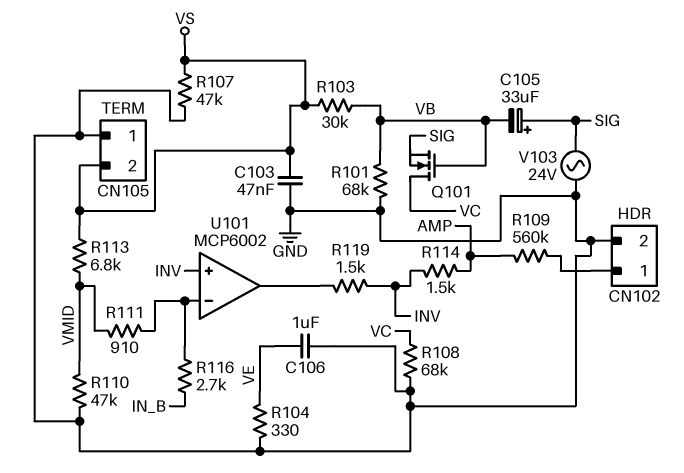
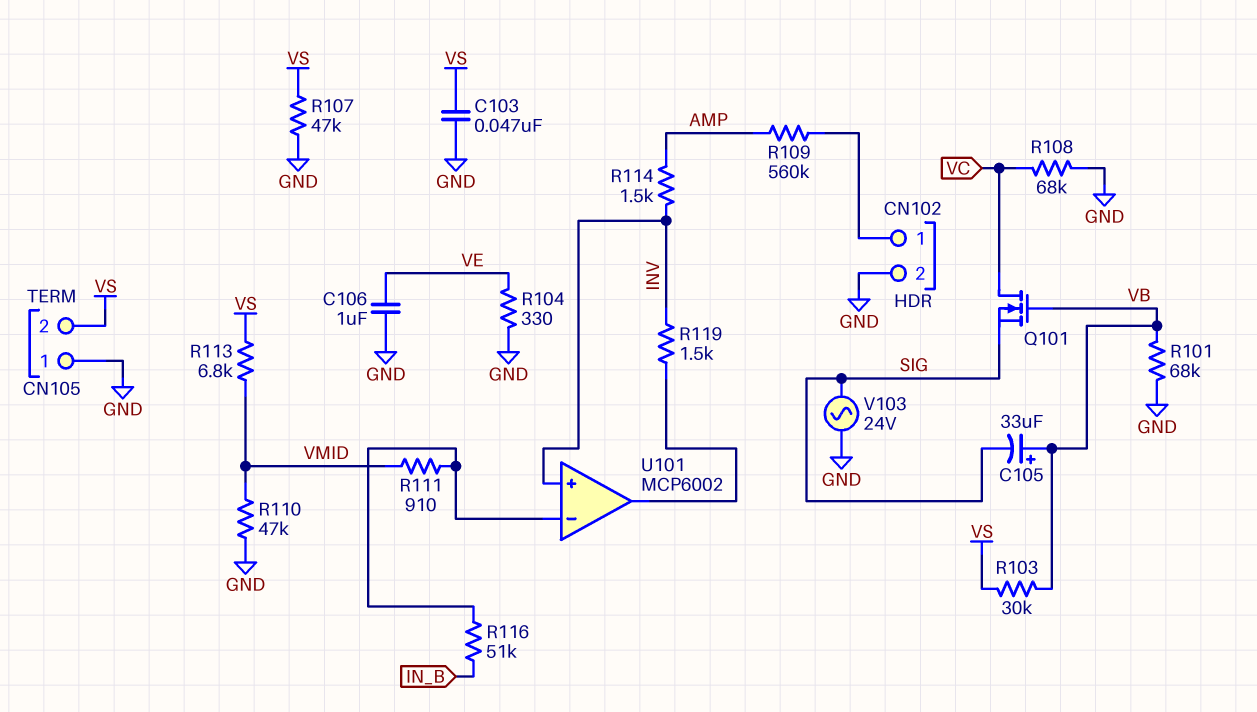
C105: 33uF (plus SIG, minus VB) -> 33uF (plus VB, minus SIG)
R116: 2.7k (IN_B, U101/in-) -> 51k (IN_B, U101/in-)

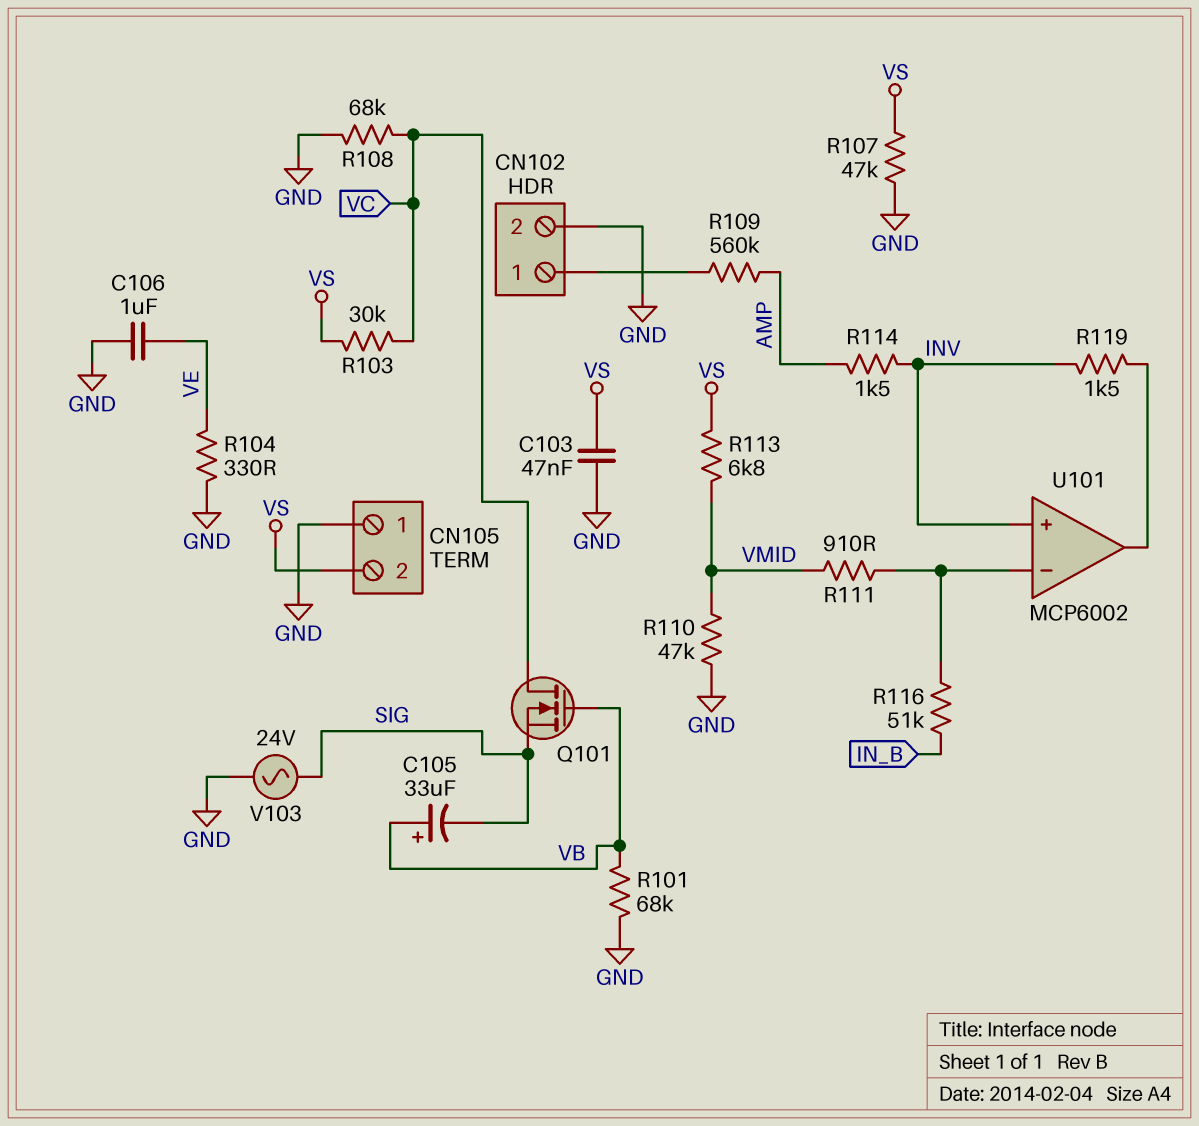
R103: 30k (VB, VS) -> 30k (VC, VS)

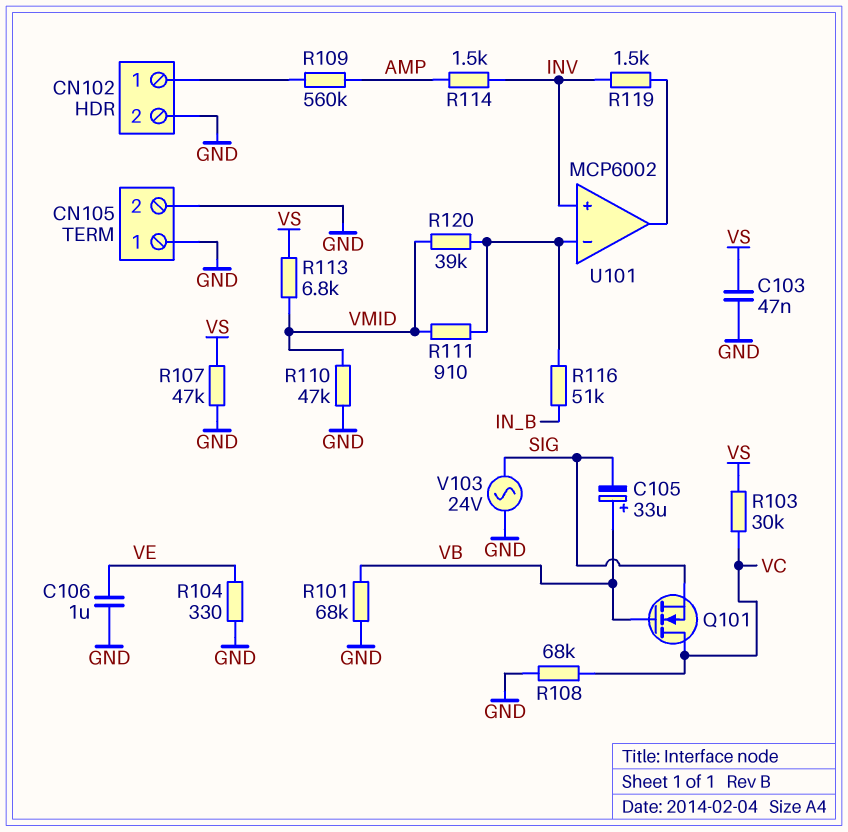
CN105 pin 2: VS -> GND
R120: none -> 39k (U101/in-, VMID)

